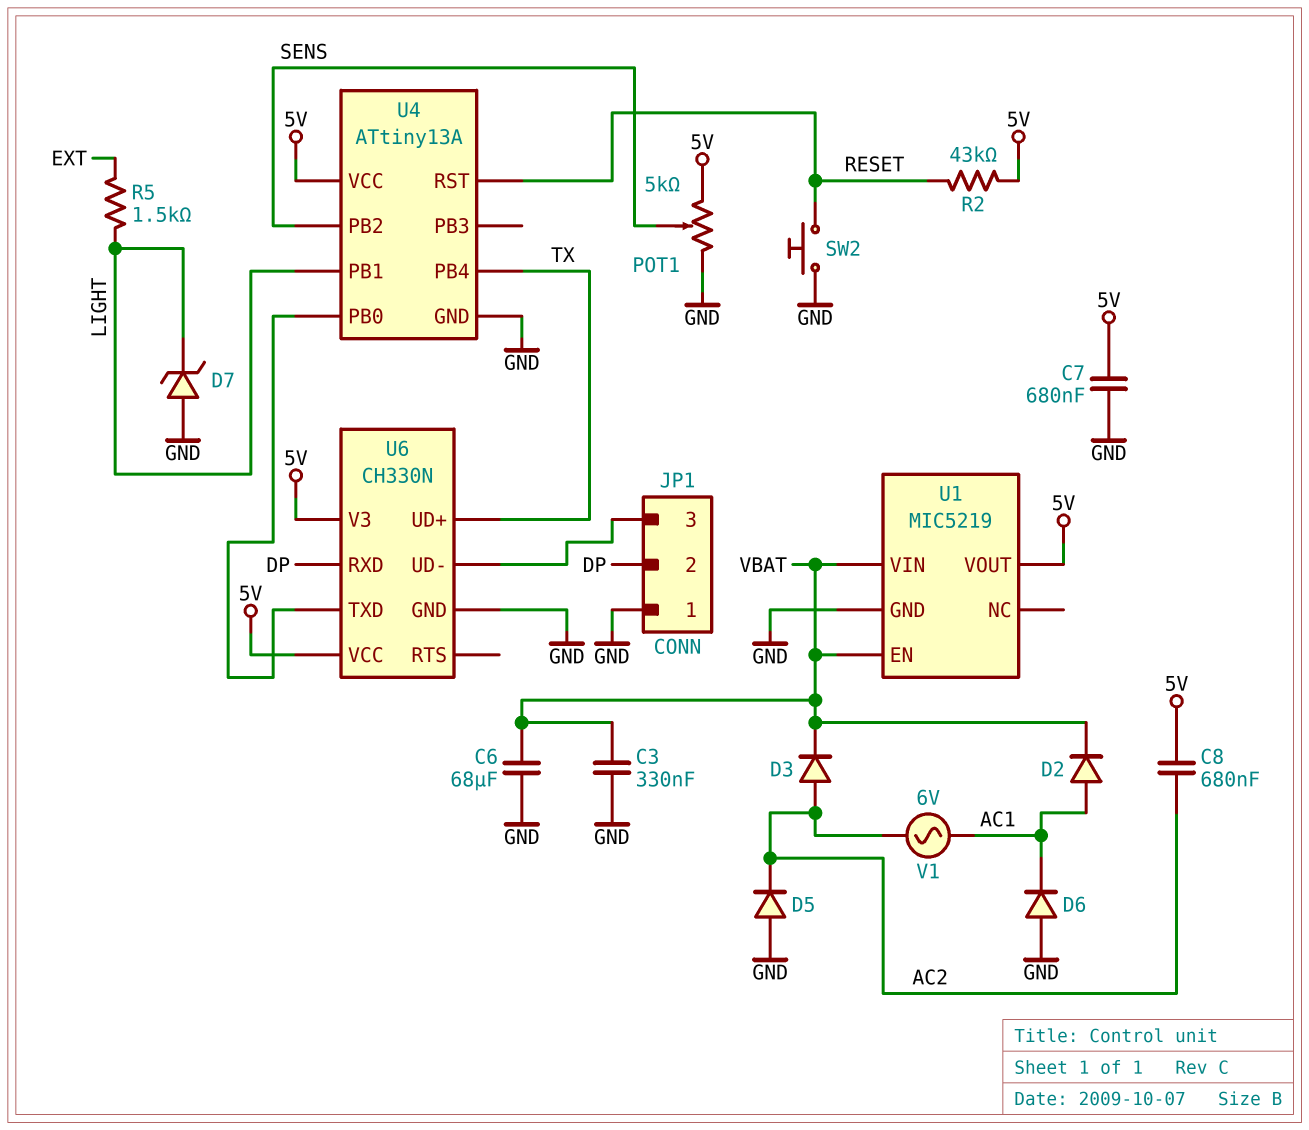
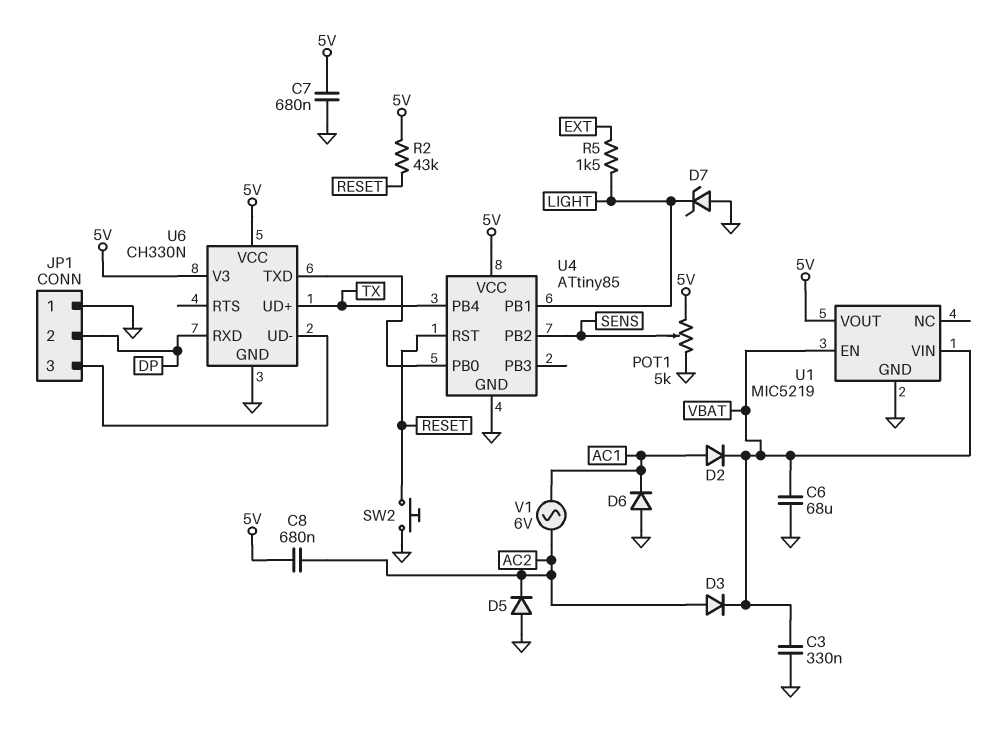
U4: ATtiny13A -> ATtiny85

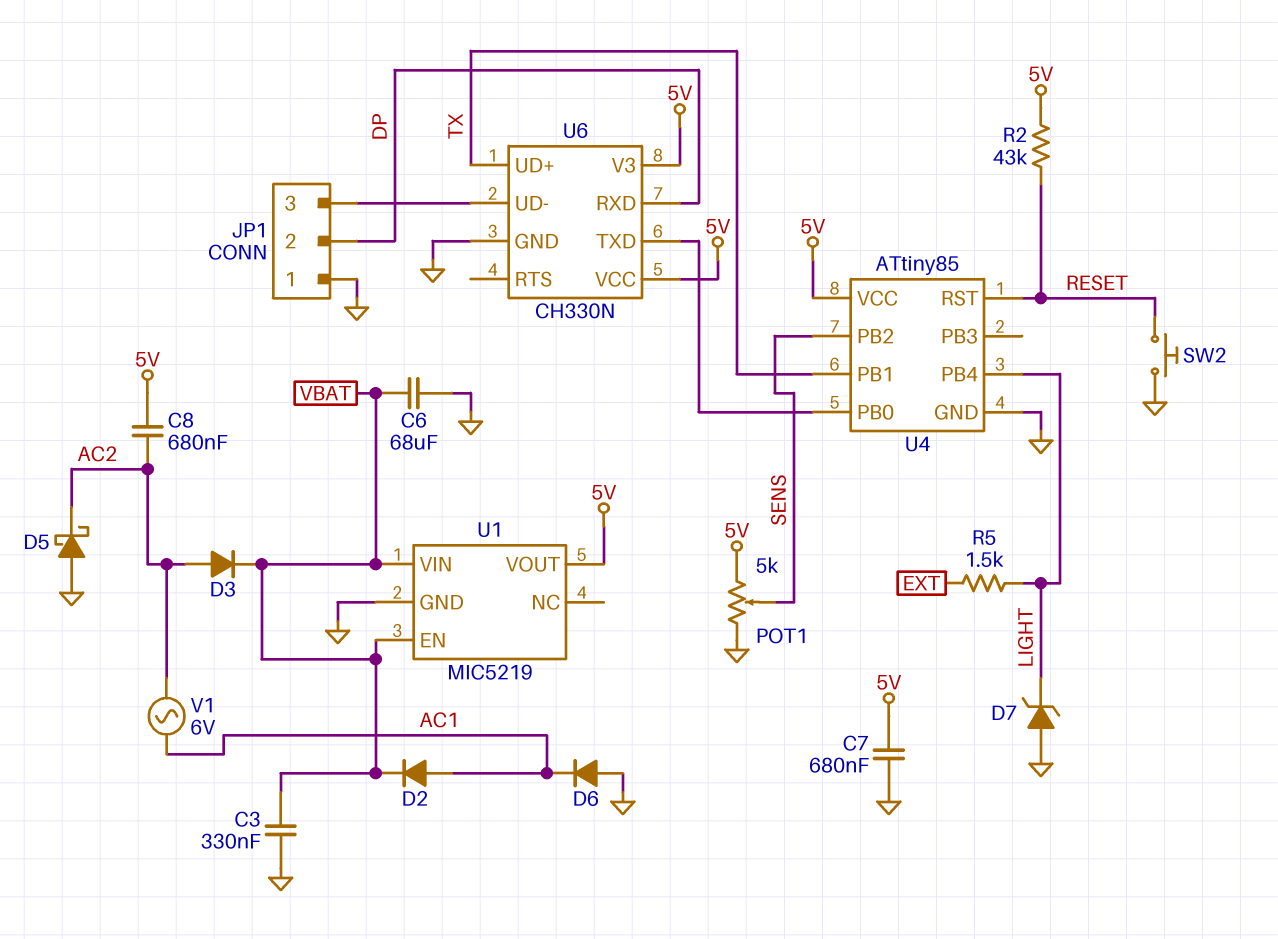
D5: diode (A GND, K AC2) -> schottky (A GND, K AC2)
U4 pin PB1: LIGHT -> TX
U4 pin PB4: TX -> LIGHT

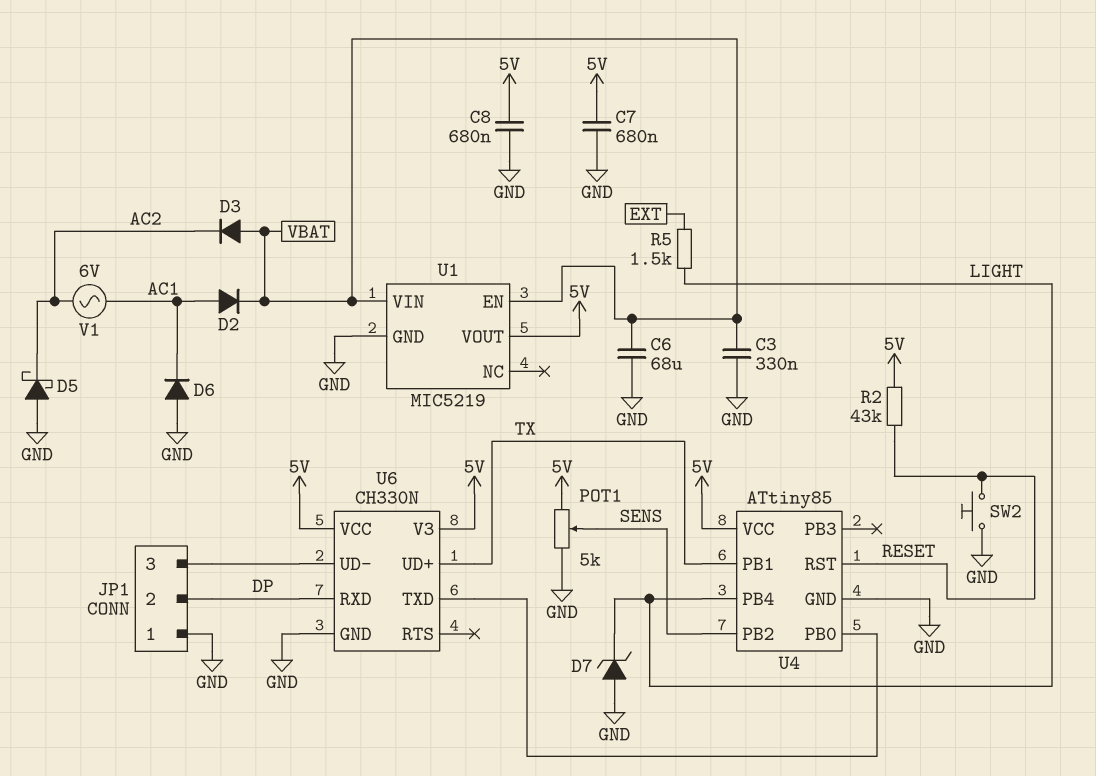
C8: 680nF (5V, AC2) -> 680nF (5V, GND)
D3: diode (A AC2, K VBAT) -> diode (A VBAT, K AC2)

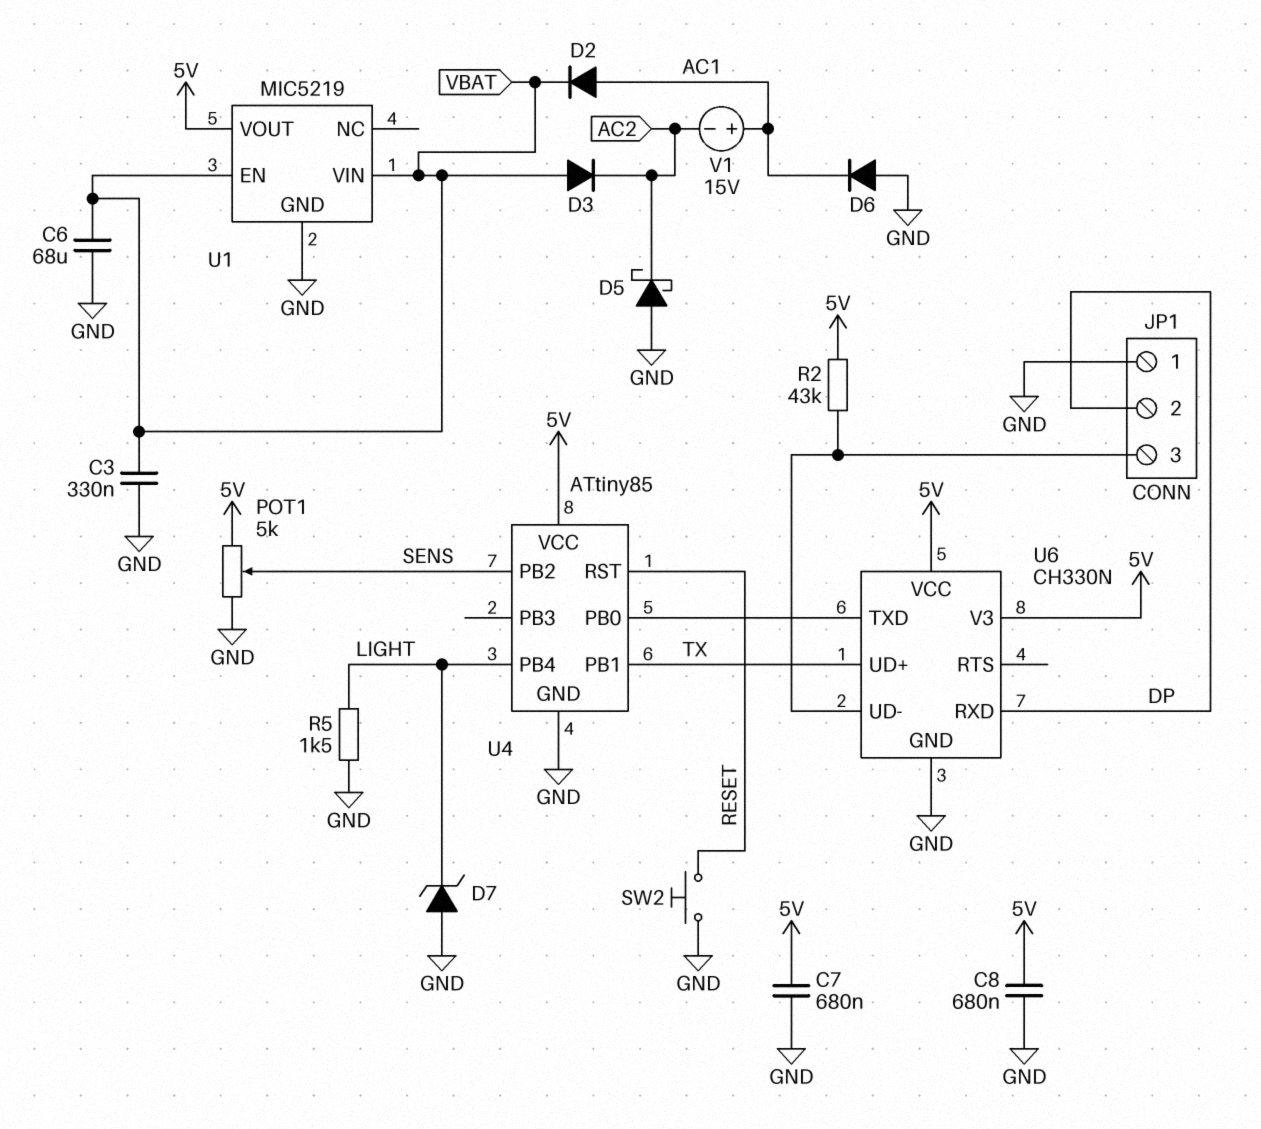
R2: 43k (5V, RESET) -> 43k (5V, JP1/3)
R5: 1.5k (EXT, LIGHT) -> 1.5k (GND, LIGHT)
V1: AC 6V (AC1, AC2) -> 15V (plus AC1, minus AC2)

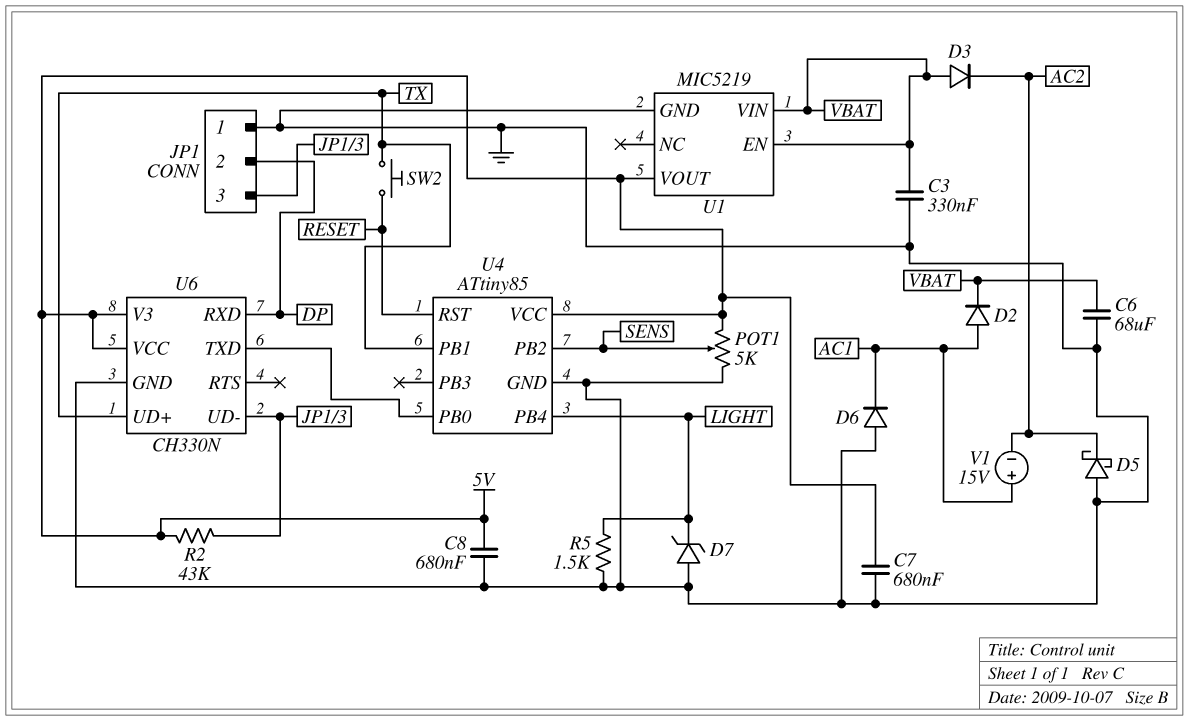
SW2: button (GND, RESET) -> button (RESET, TX)

